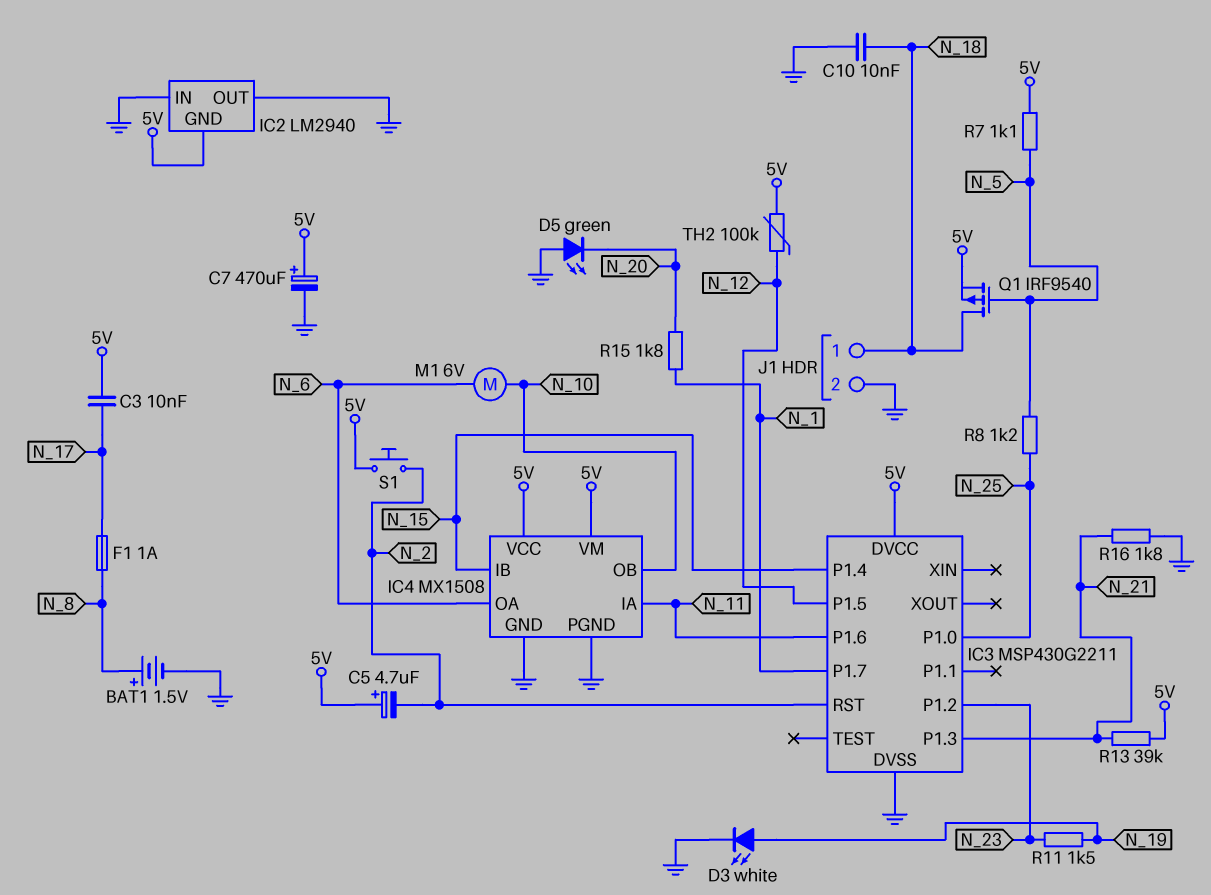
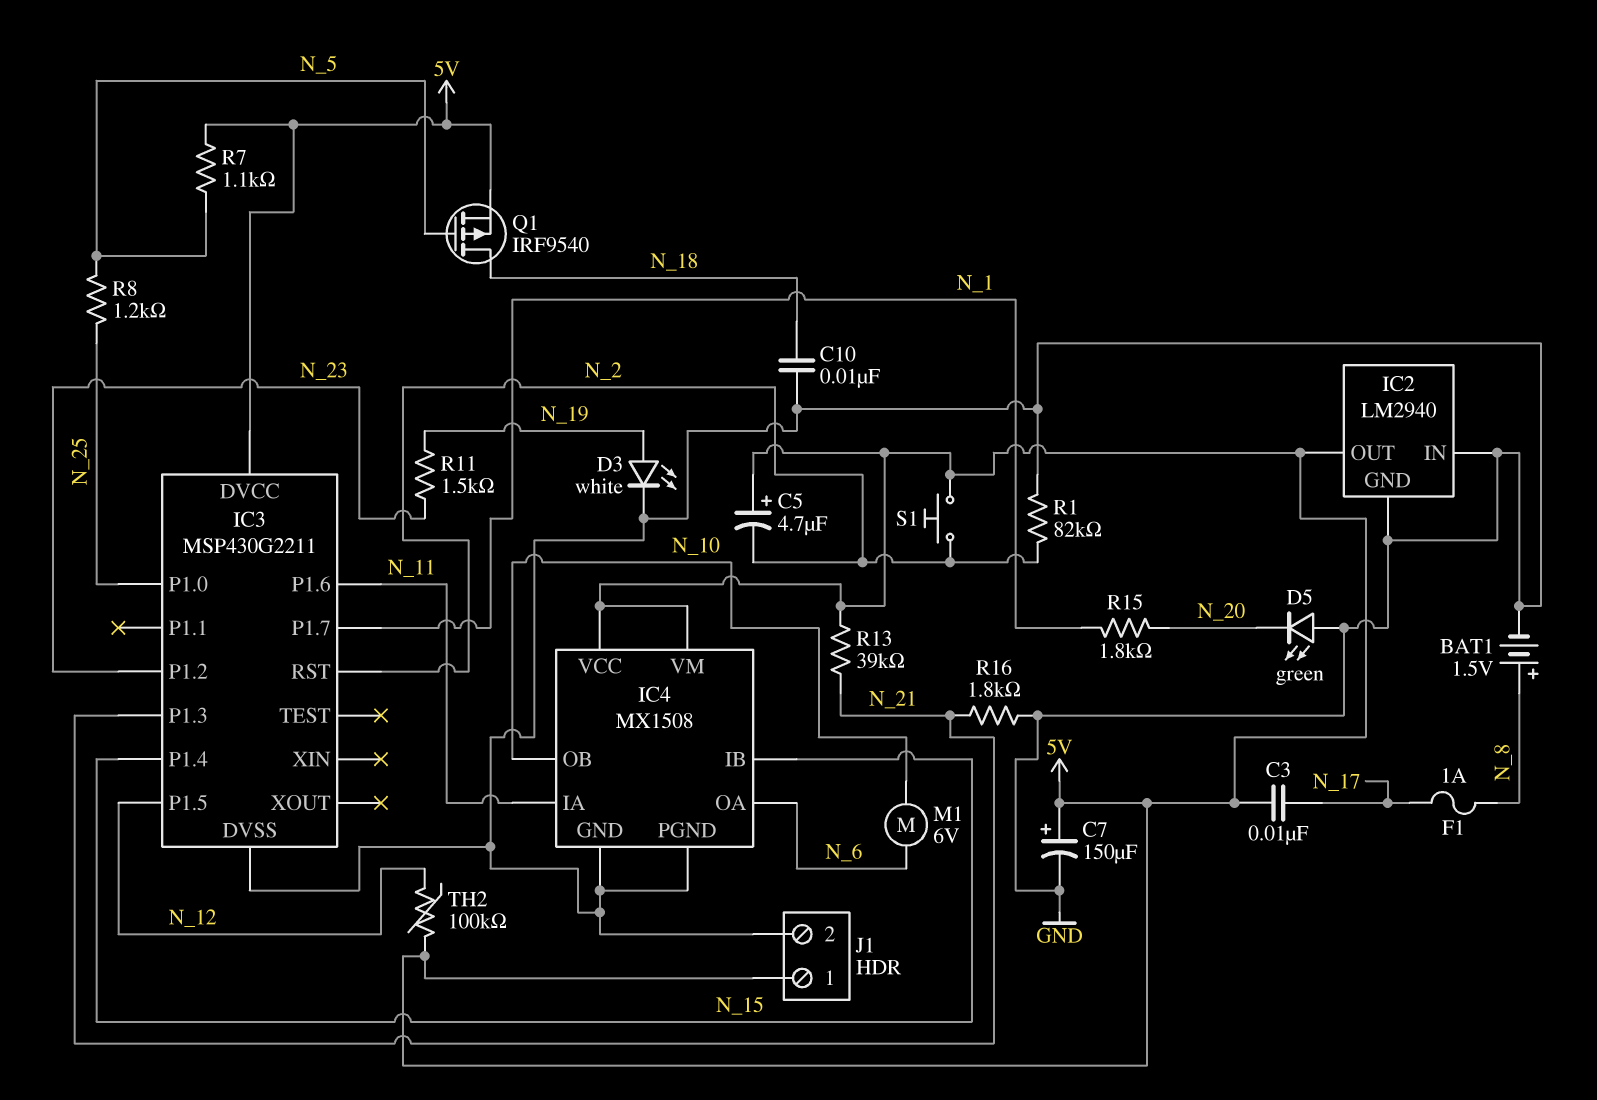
C7: 470uF (plus 5V, minus GND) -> 150uF (plus 5V, minus GND)
IC2 pin GND: 5V -> GND
IC2 pin OUT: GND -> 5V
J1 pin 1: N_18 -> 5V
R1: none -> 82k (GND, N_2)

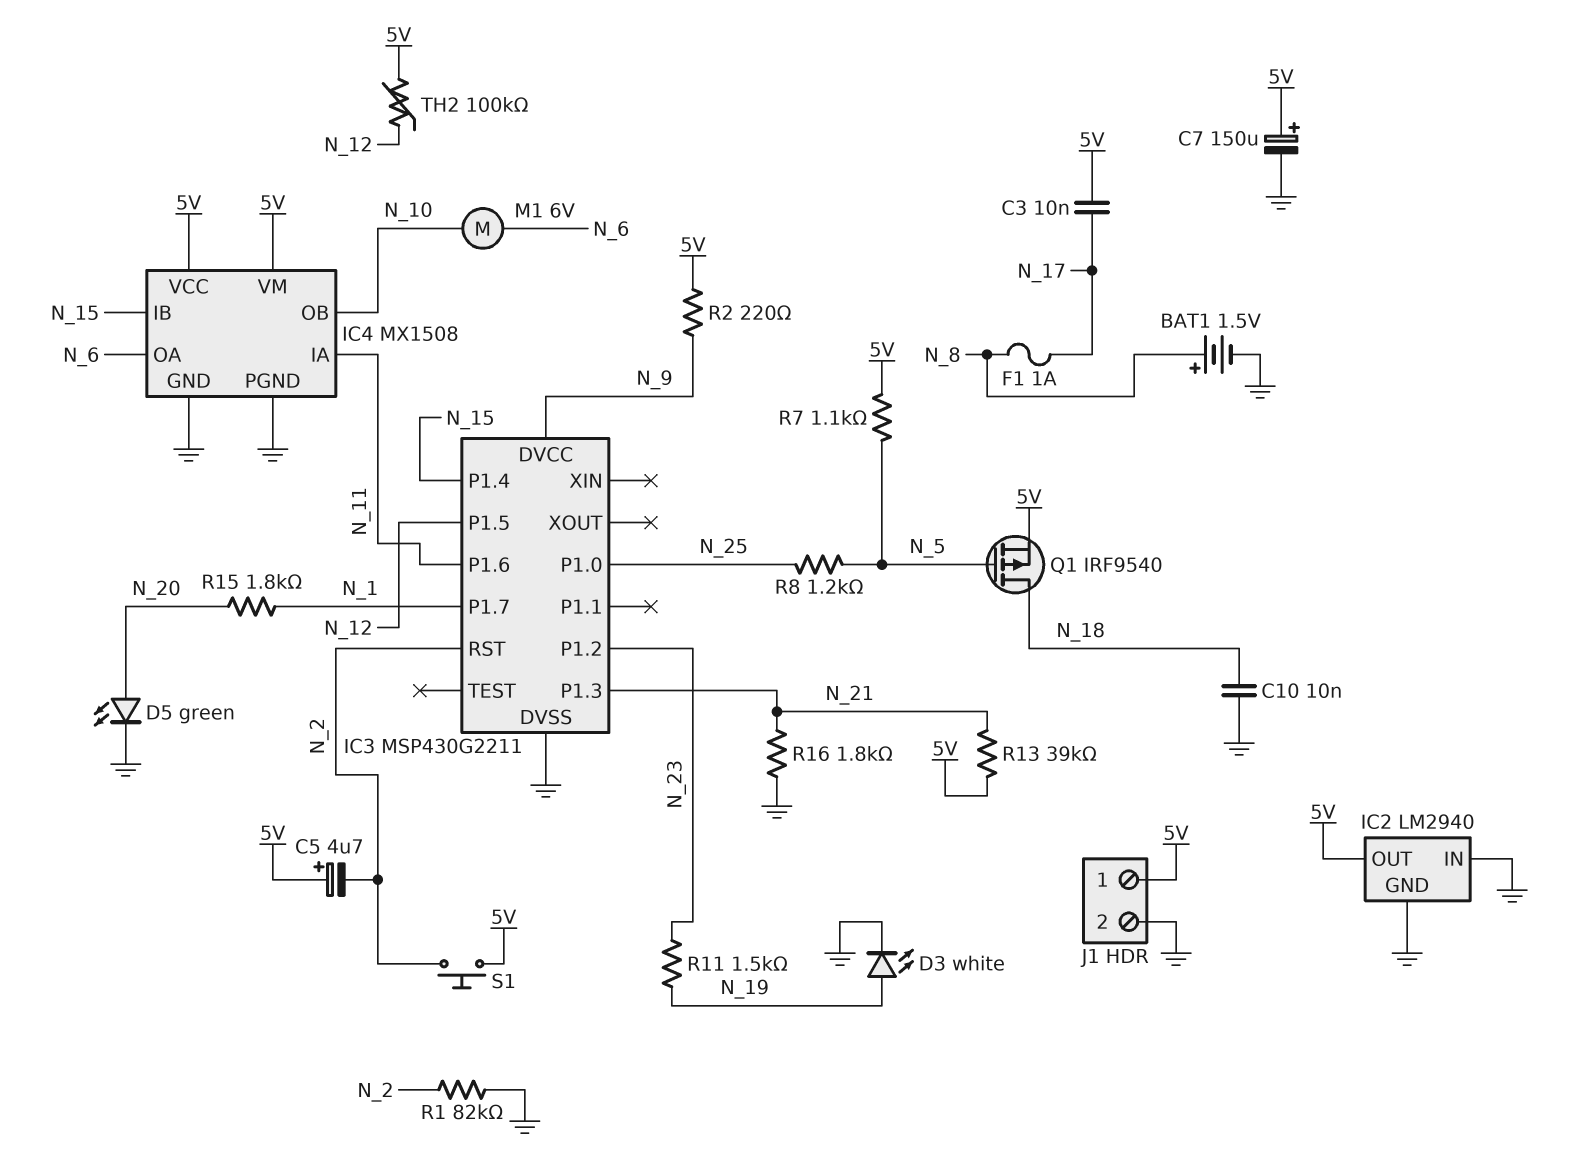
D5: LED green (A GND, K N_20) -> LED green (A N_20, K GND)
IC3 pin DVCC: 5V -> N_9
R2: none -> 220 (5V, N_9)

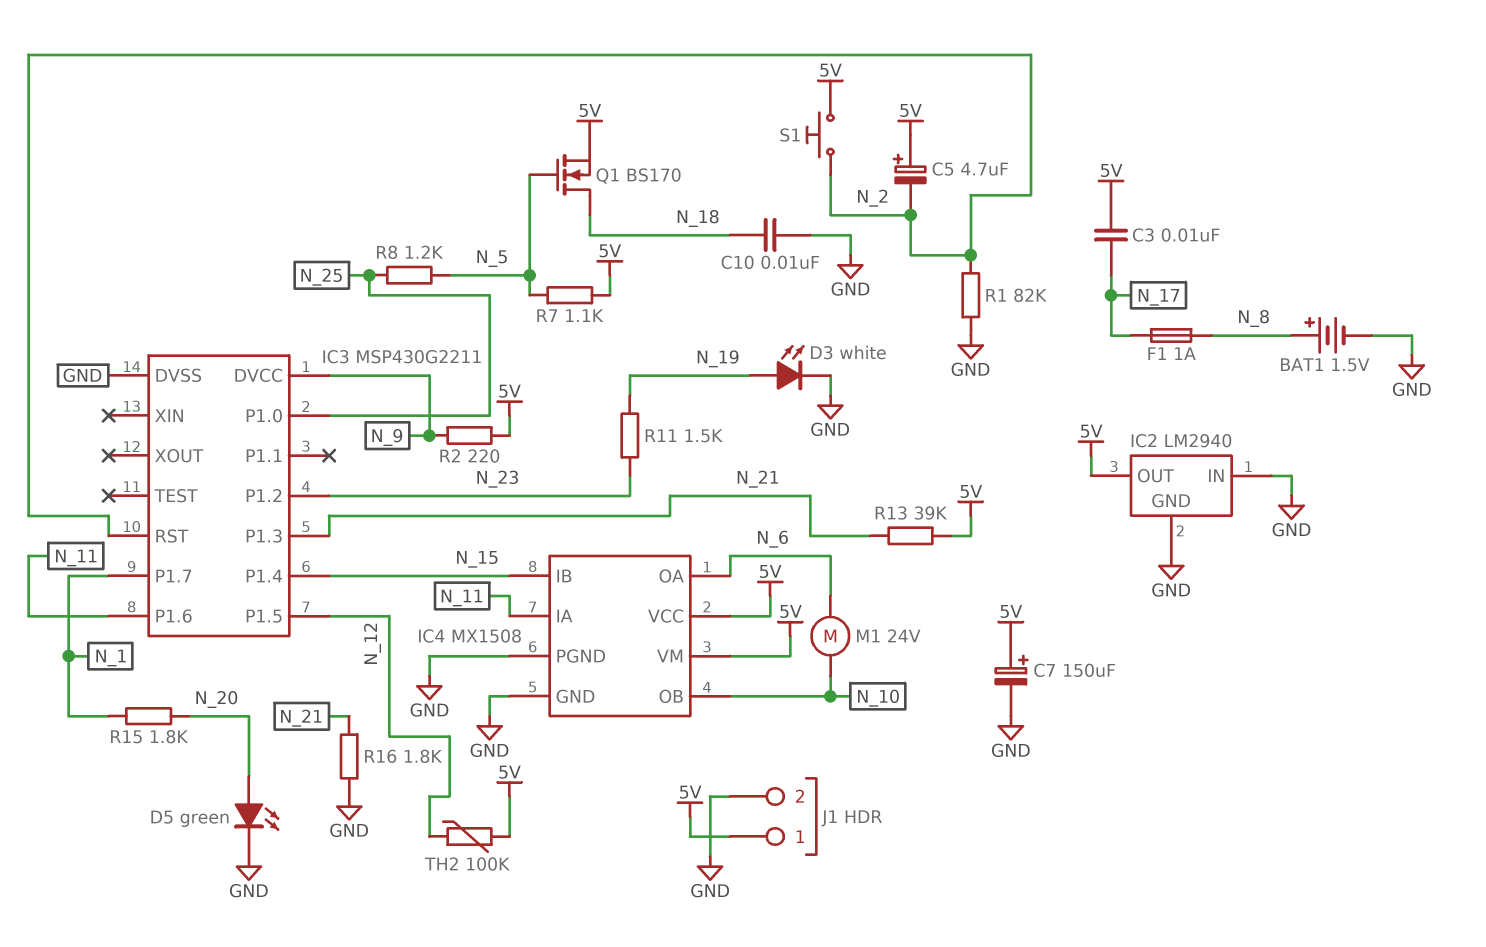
M1: motor 6V (N_6, N_10) -> motor 24V (N_6, N_10)
Q1: PMOS IRF9540 (G N_5, D N_18, S 5V) -> NMOS BS170 (G N_5, D N_18, S 5V)

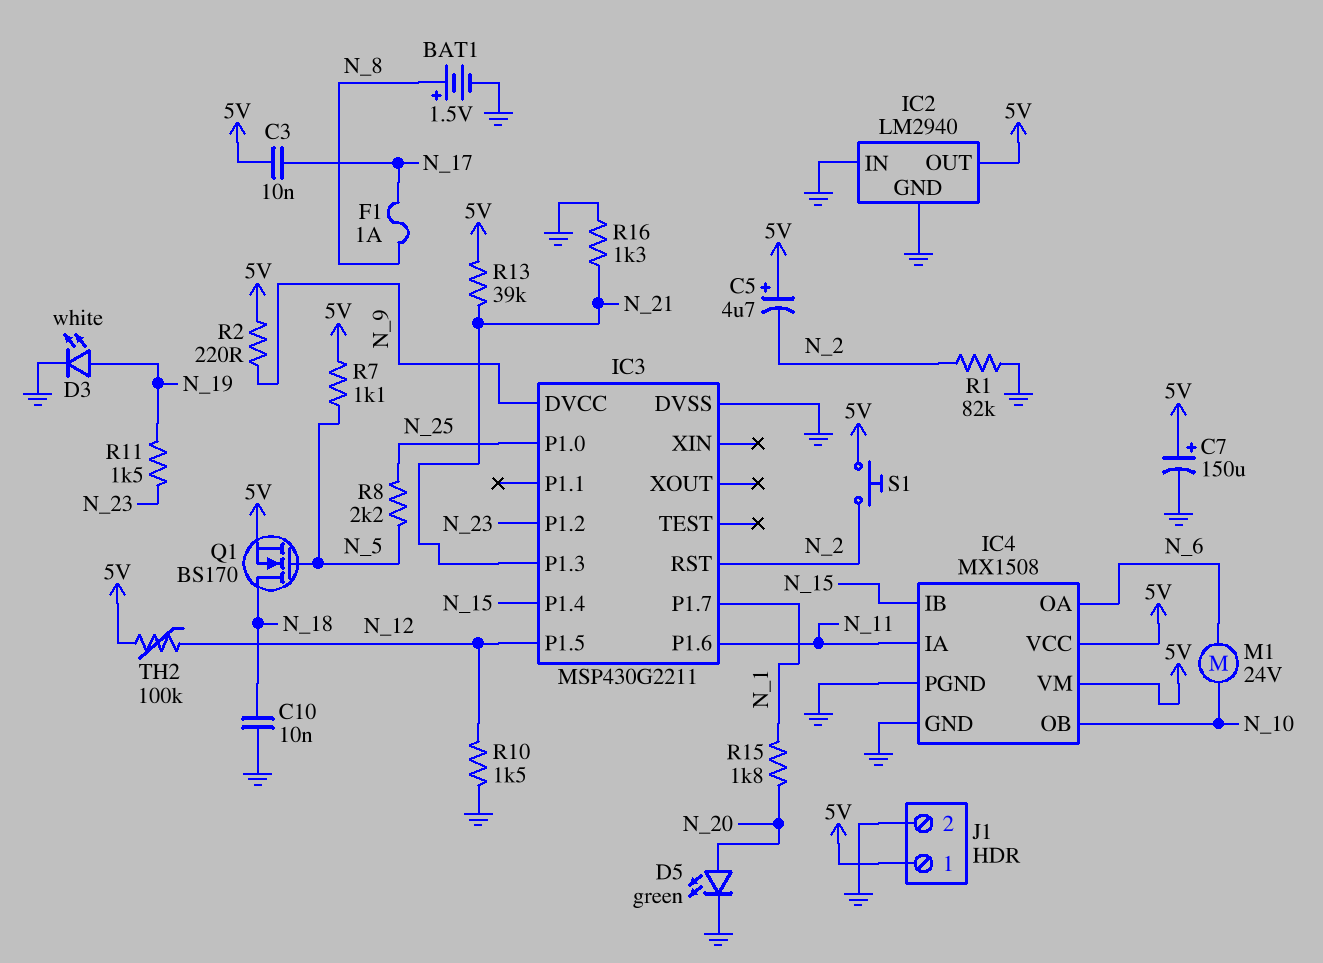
R8: 1.2k (N_5, N_25) -> 2.2k (N_5, N_25)
R10: none -> 1.5k (GND, N_12)
R16: 1.8k (GND, N_21) -> 1.3k (GND, N_21)

